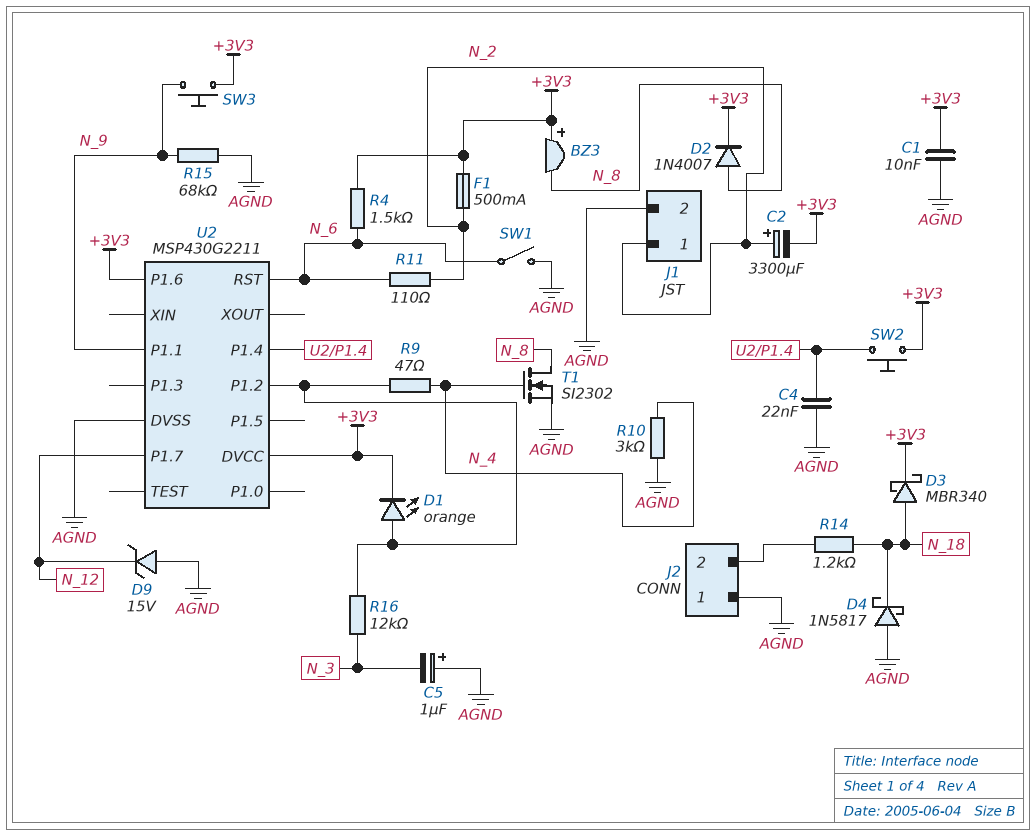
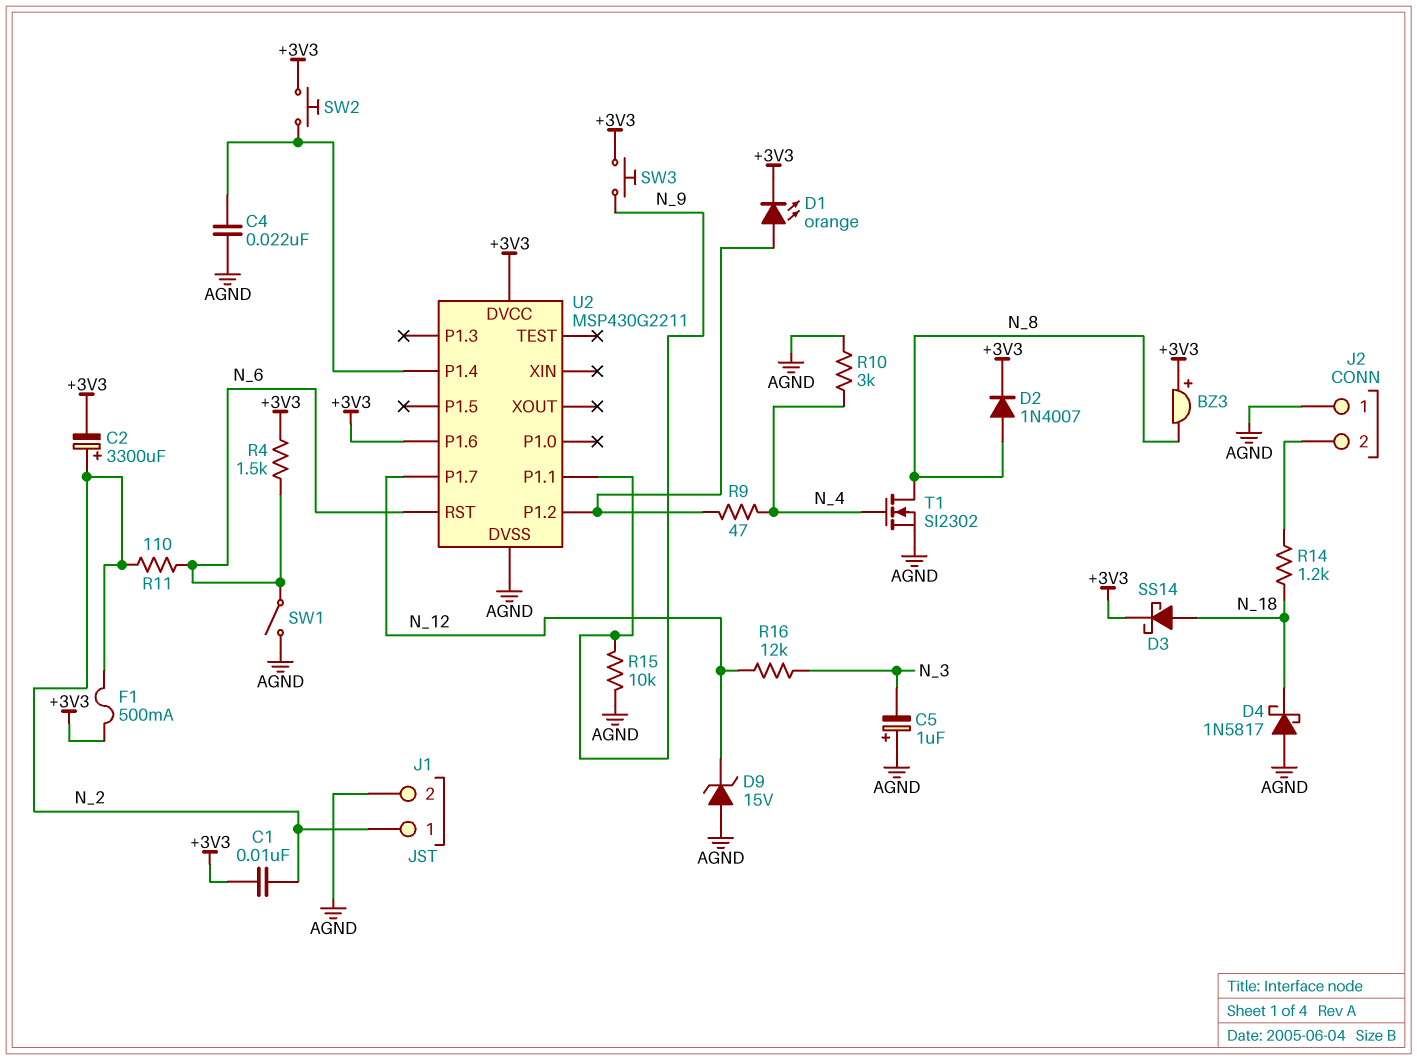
C1: 10nF (+3V3, AGND) -> 10nF (+3V3, N_2)
D3: schottky MBR340 (A N_18, K +3V3) -> schottky SS14 (A N_18, K +3V3)
R15: 68k (AGND, N_9) -> 10k (AGND, N_9)
R16: 12k (N_3, U2/P1.2) -> 12k (N_3, N_12)

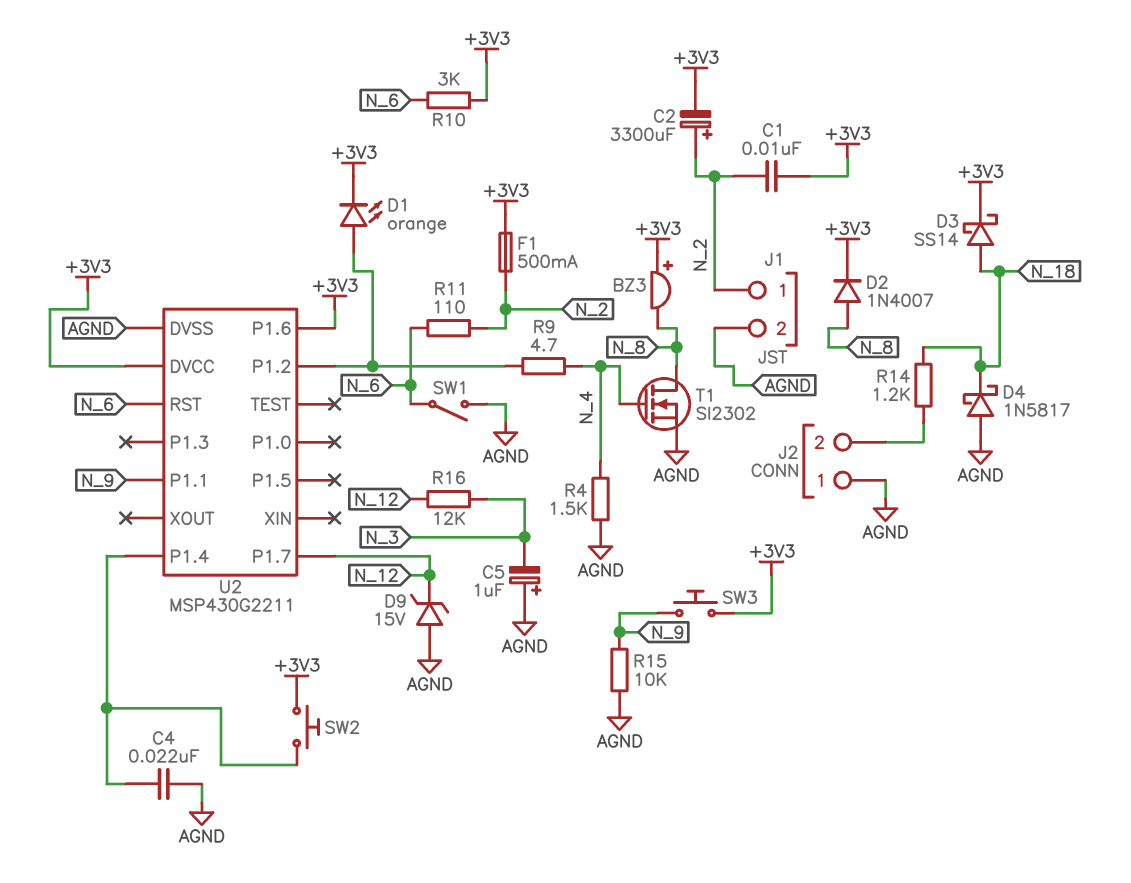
R4: 1.5k (+3V3, N_6) -> 1.5k (AGND, N_4)
R9: 47 (N_4, U2/P1.2) -> 4.7 (N_4, U2/P1.2)
R10: 3k (AGND, N_4) -> 3k (+3V3, N_6)

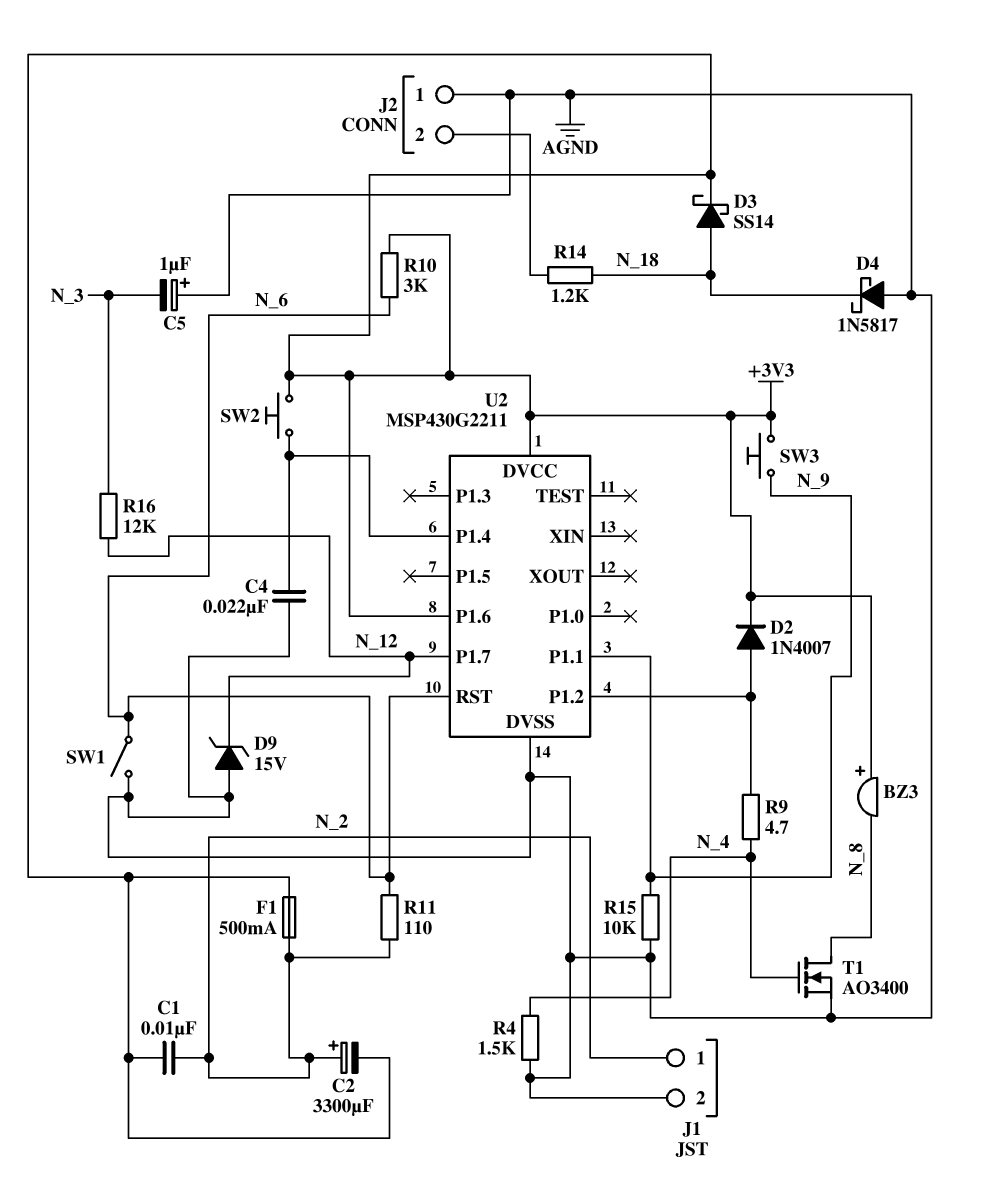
D1: LED orange (A U2/P1.2, K +3V3) -> none
D2: diode 1N4007 (A N_8, K +3V3) -> diode 1N4007 (A U2/P1.2, K +3V3)
T1: NMOS SI2302 (G N_4, D N_8, S AGND) -> NMOS AO3400 (G N_4, D N_8, S AGND)

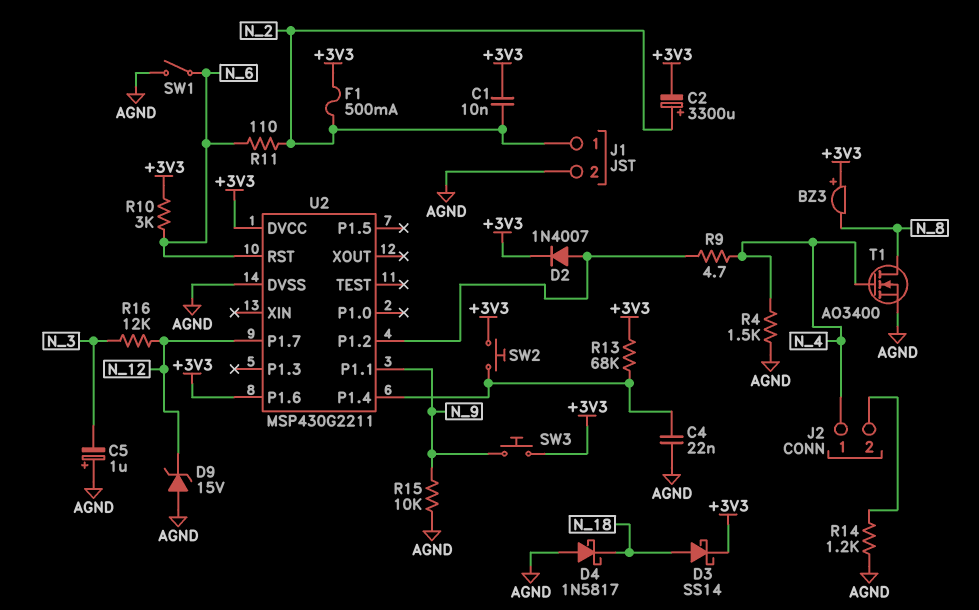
J2 pin 1: AGND -> N_4
R13: none -> 68k (+3V3, U2/P1.4)
R14: 1.2k (J2/2, N_18) -> 1.2k (AGND, J2/2)

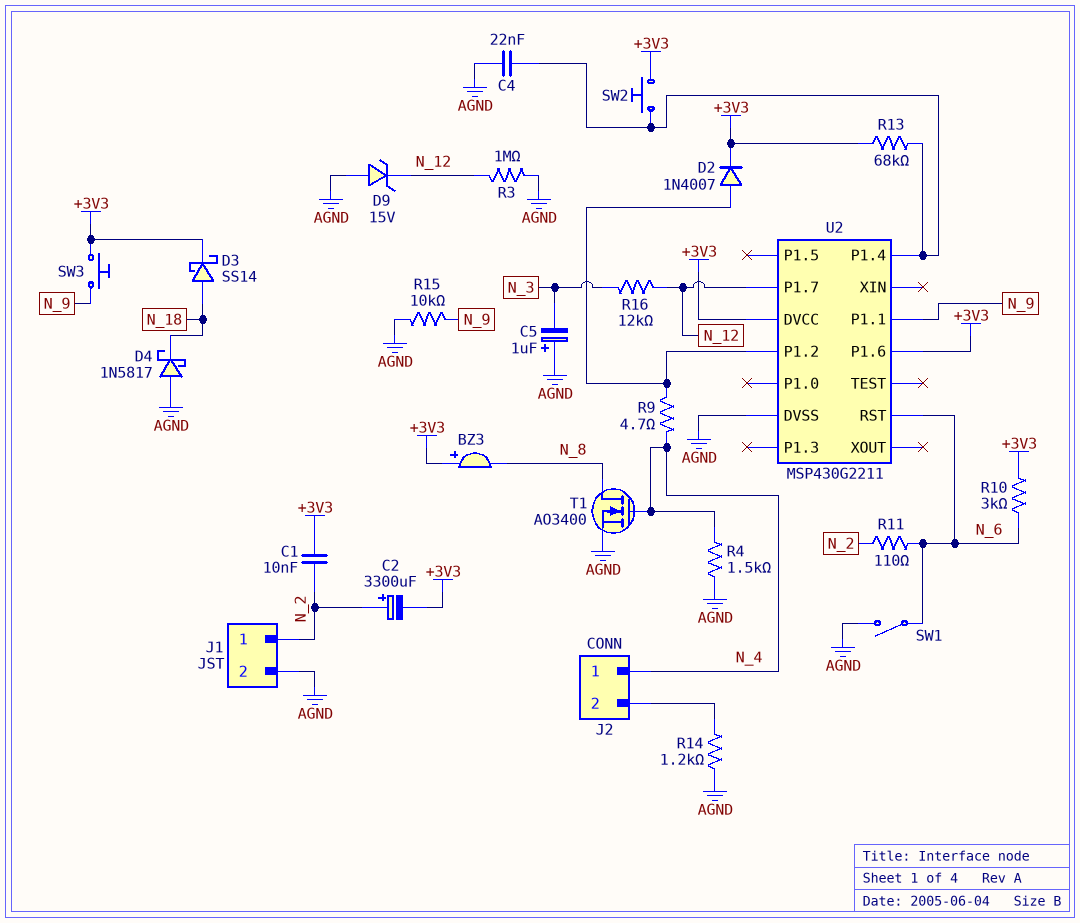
F1: 500mA (+3V3, N_2) -> none
R3: none -> 1M (AGND, N_12)

